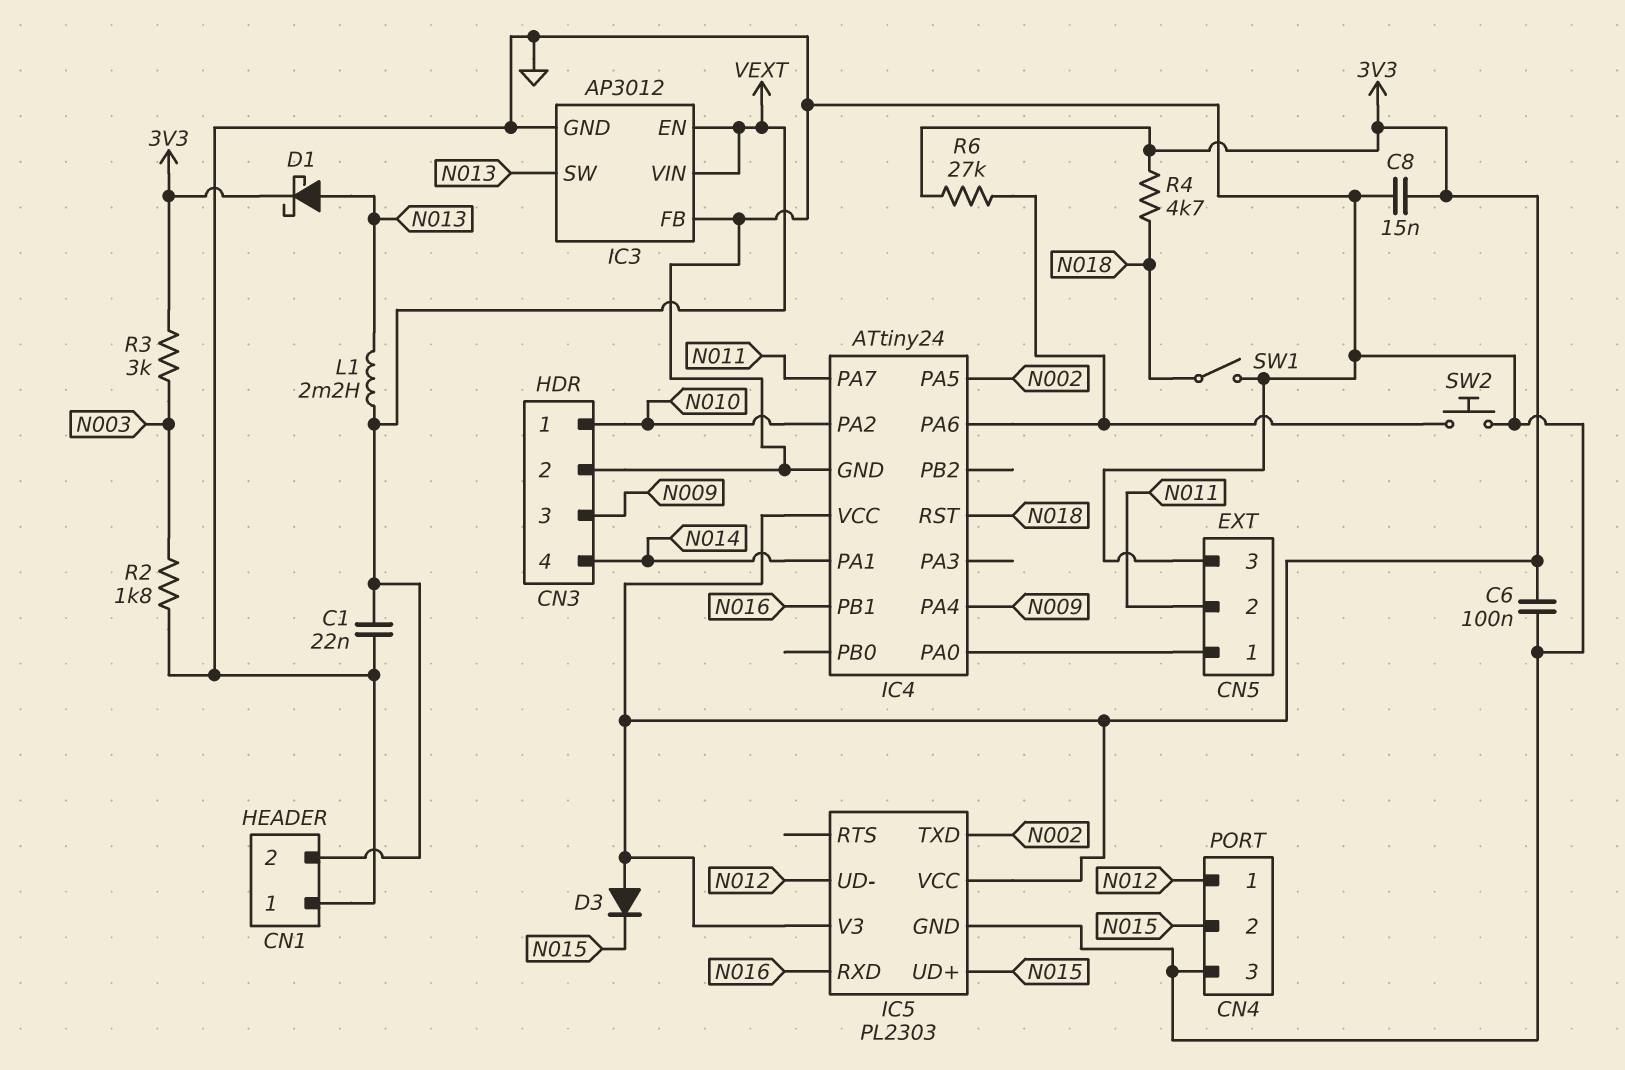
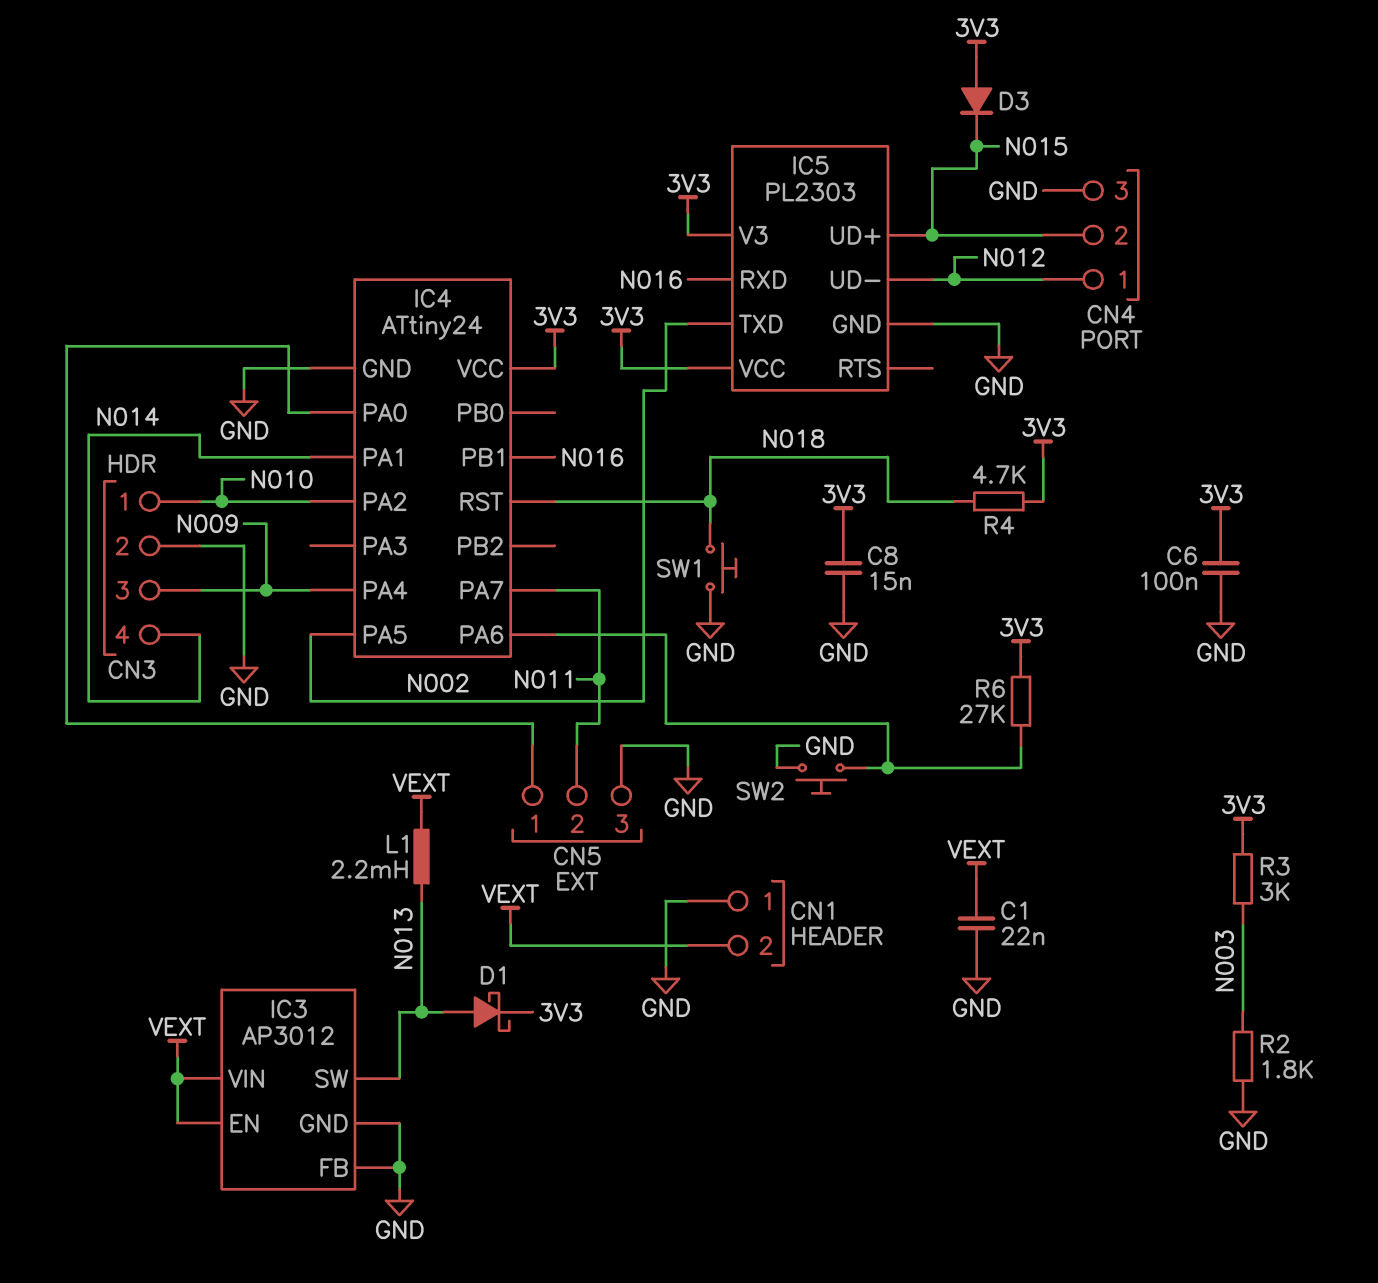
SW1: switch (GND, N018) -> button (GND, N018)

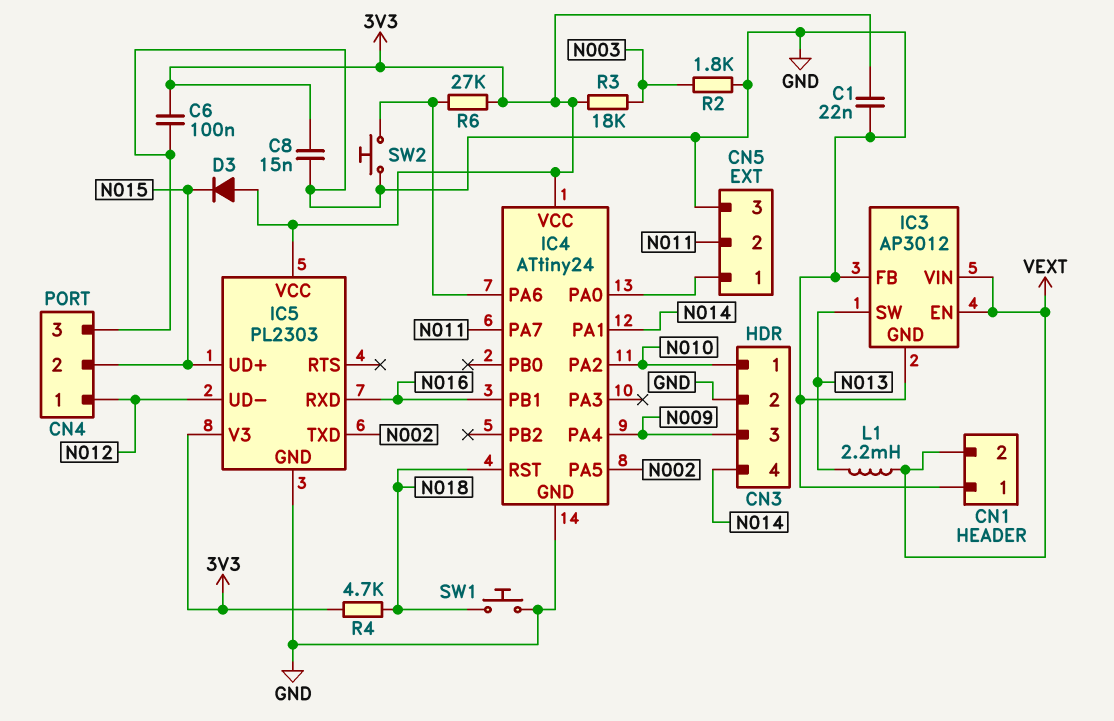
C1: 22nF (GND, VEXT) -> 22nF (3V3, GND)
D1: schottky (A N013, K 3V3) -> none
R3: 3k (3V3, N003) -> 18k (3V3, N003)

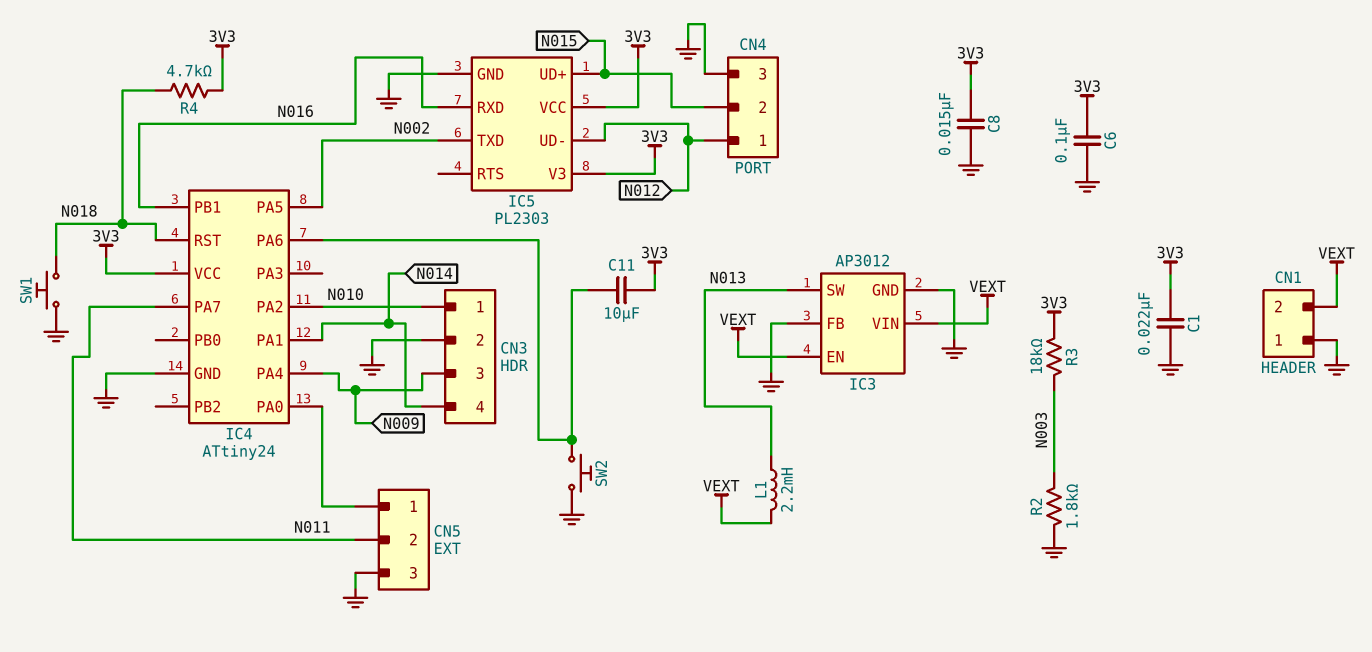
C11: none -> 10uF (3V3, IC4/PA6)
D3: diode (A 3V3, K N015) -> none
R6: 27k (3V3, IC4/PA6) -> none

